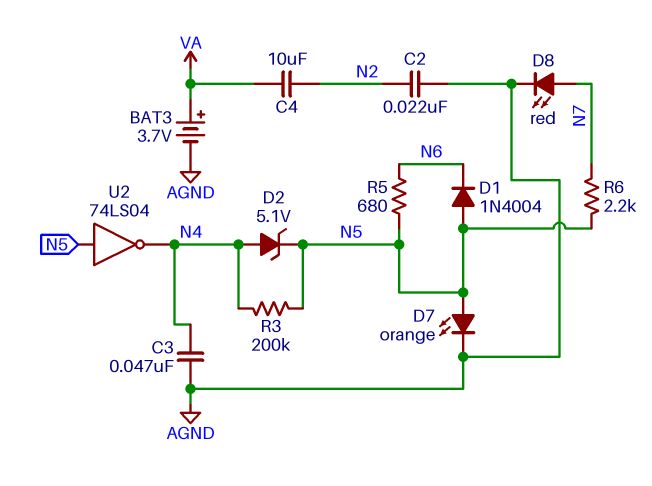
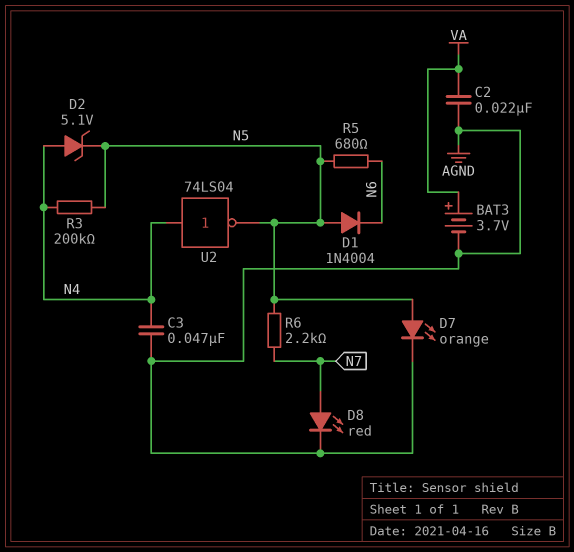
C2: 22nF (AGND, N2) -> 22nF (AGND, VA)
C4: 10uF (N2, VA) -> none
U2: NOT 74LS04 (in N5, out N4) -> NOT 74LS04 (in N4, out N5)

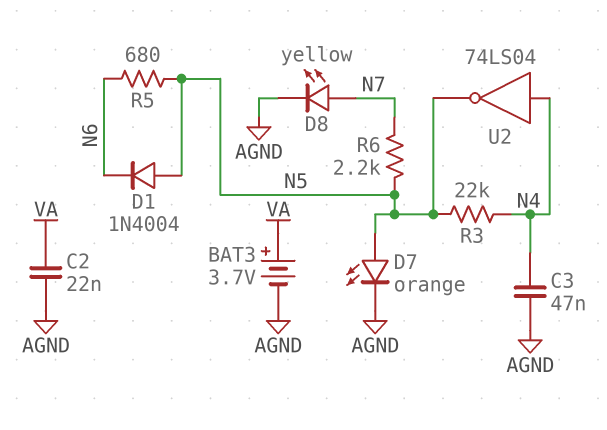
D2: zener 5.1V (A N4, K N5) -> none
D8: LED red (A N7, K AGND) -> LED yellow (A N7, K AGND)
R3: 200k (N4, N5) -> 22k (N4, N5)

